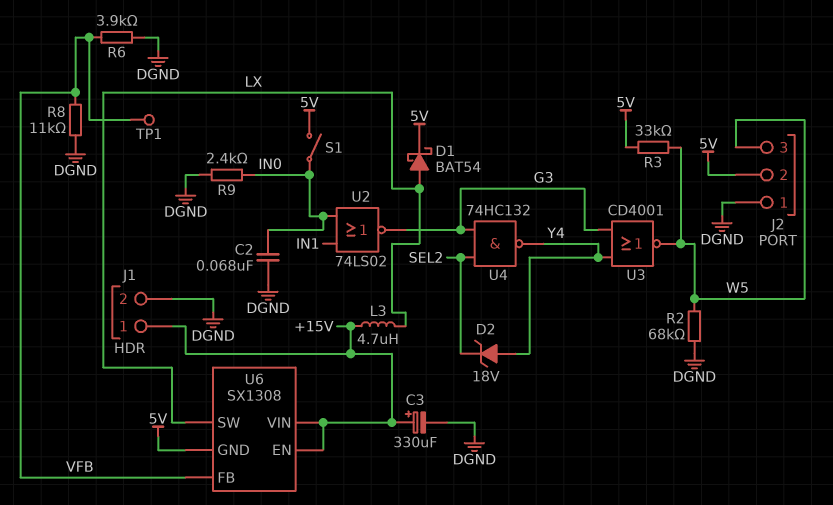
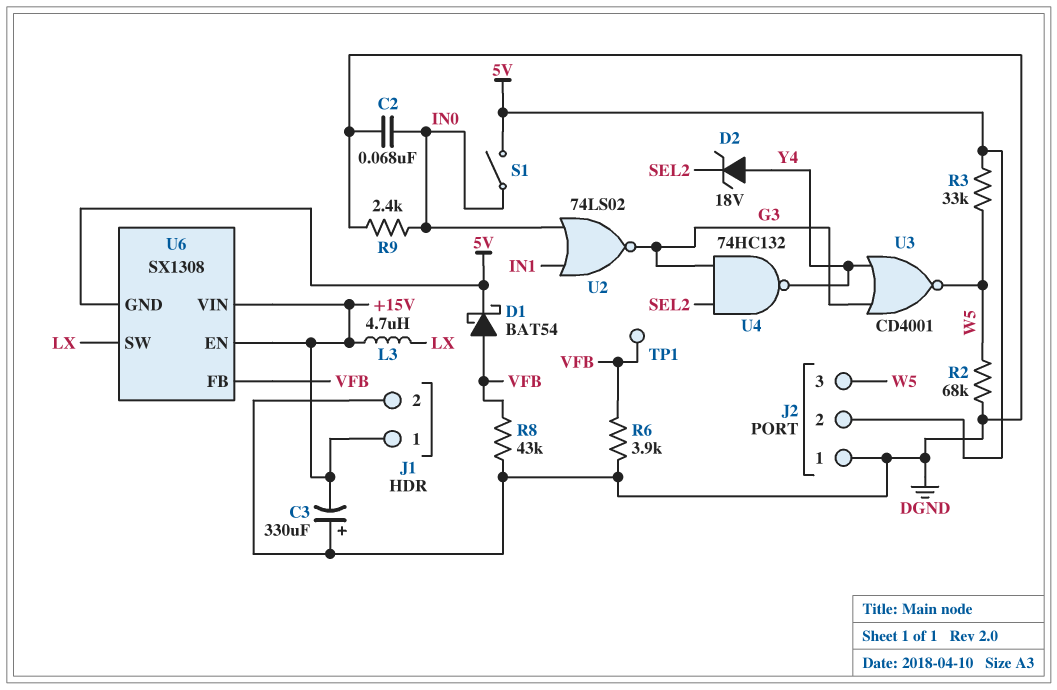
C3: 330uF (plus +15V, minus DGND) -> 330uF (plus DGND, minus +15V)
D1: schottky BAT54 (A LX, K 5V) -> schottky BAT54 (A VFB, K 5V)
R8: 11k (DGND, VFB) -> 43k (DGND, VFB)

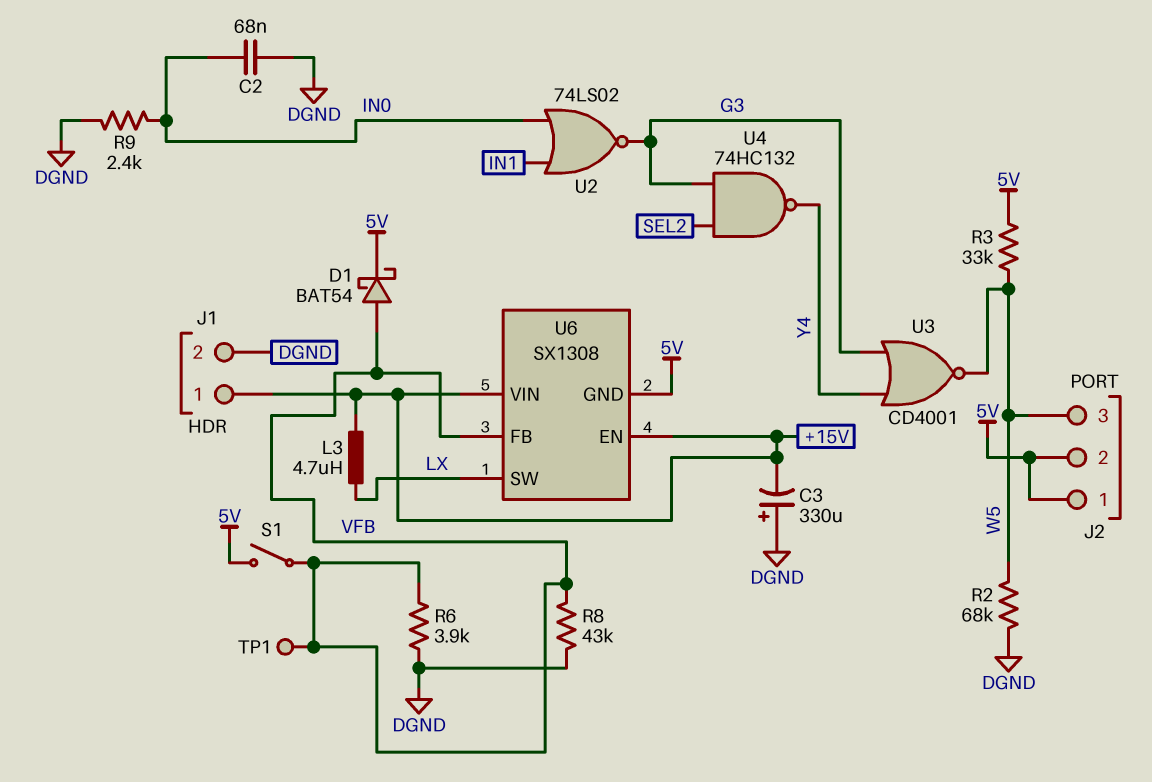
D2: zener 18V (A Y4, K SEL2) -> none
J2 pin 1: DGND -> 5V
S1: switch (5V, IN0) -> switch (5V, VFB)

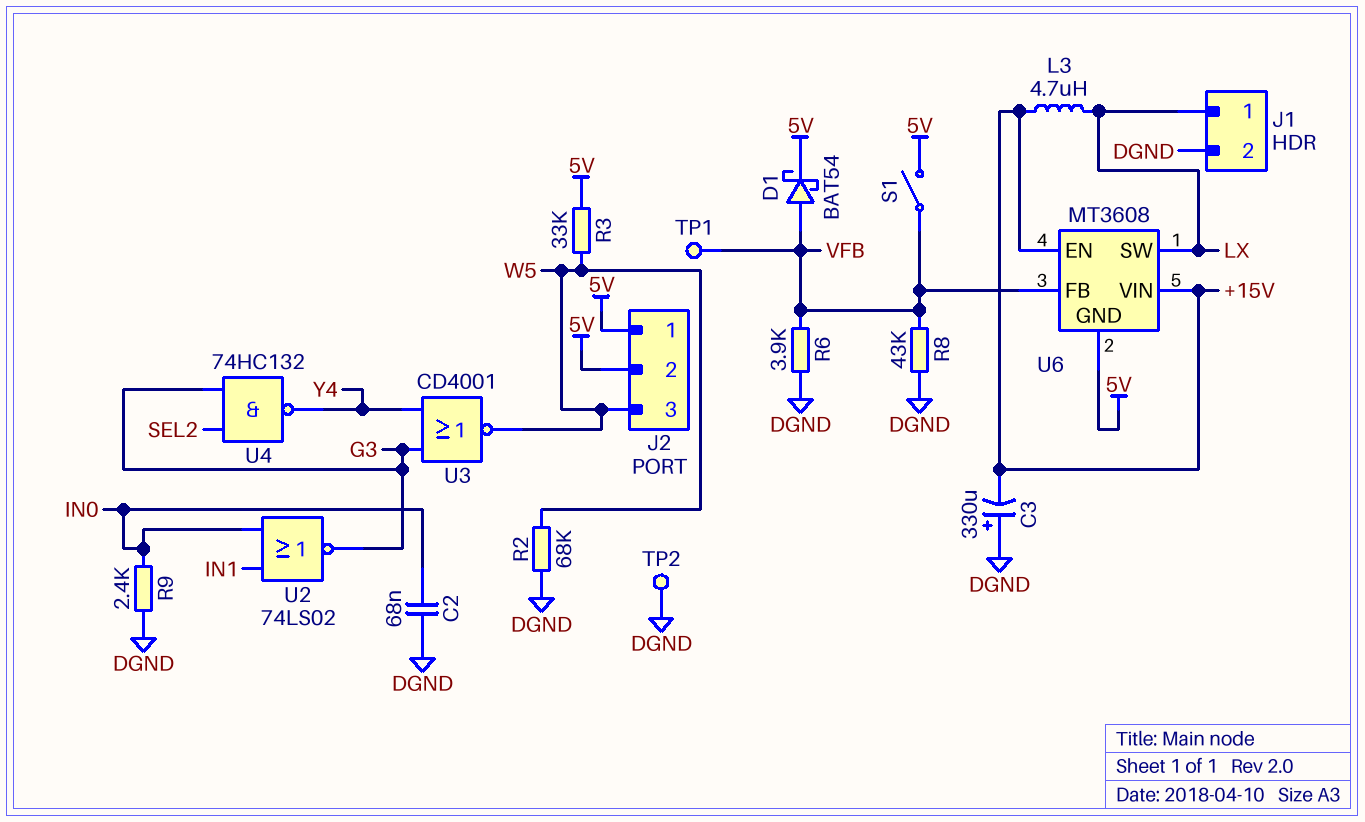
J1 pin 1: +15V -> LX
TP2: none -> test point (DGND)
U6: SX1308 -> MT3608

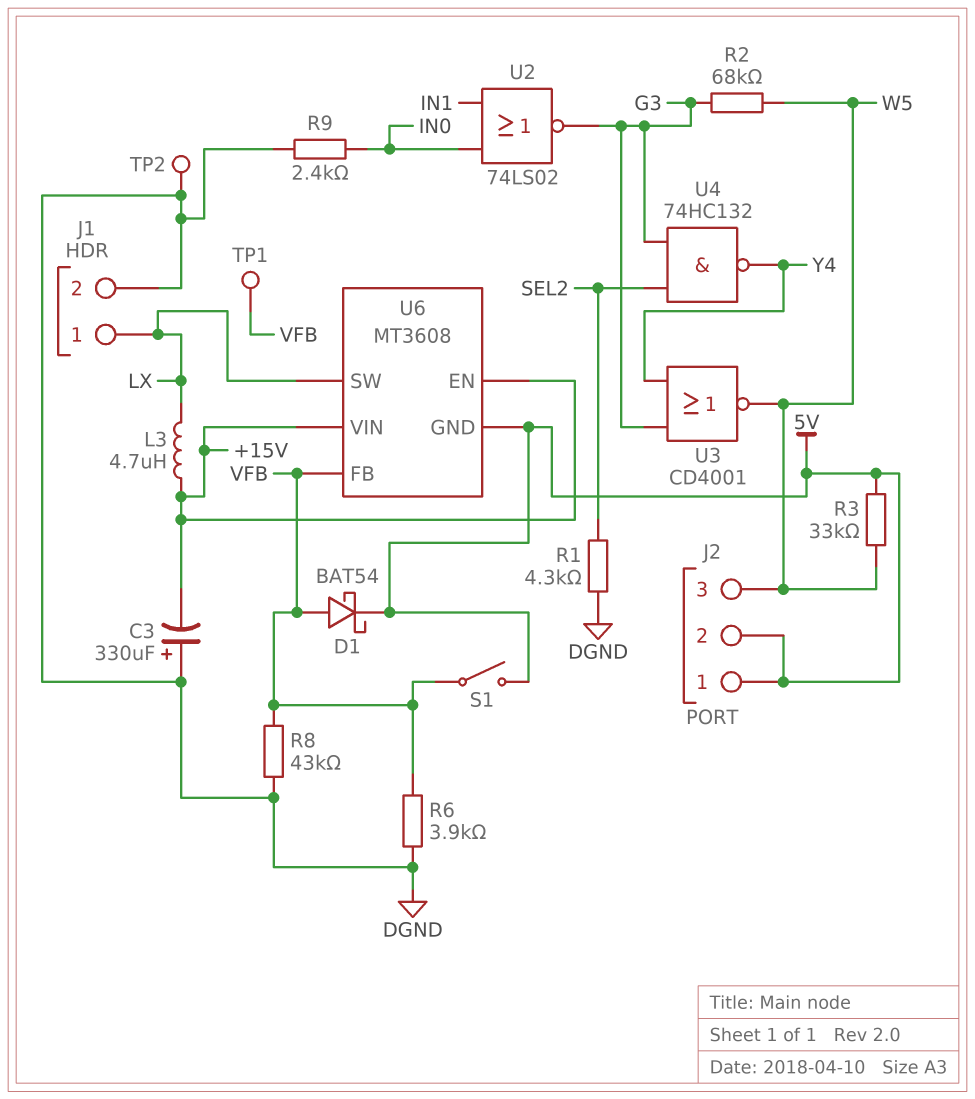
C2: 68nF (DGND, IN0) -> none
R1: none -> 4.3k (DGND, SEL2)
R2: 68k (DGND, W5) -> 68k (G3, W5)

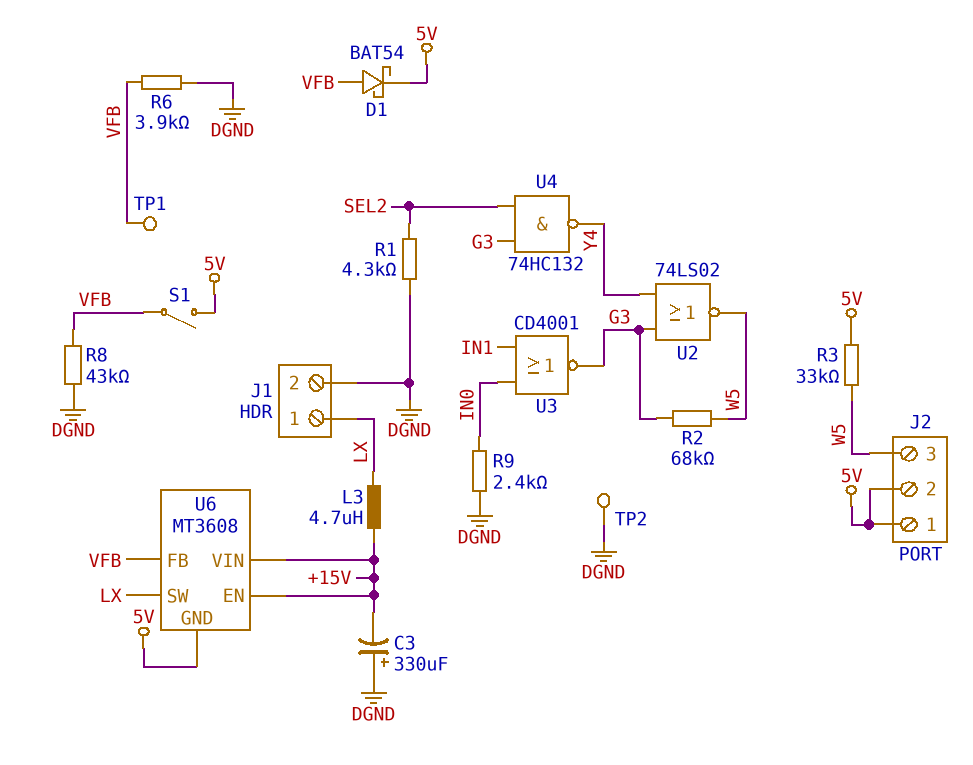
U2: NOR 74LS02 (in IN0, in IN1, out G3) -> NOR 74LS02 (in G3, in Y4, out W5)
U3: NOR CD4001 (in G3, in Y4, out W5) -> NOR CD4001 (in IN0, in IN1, out G3)

